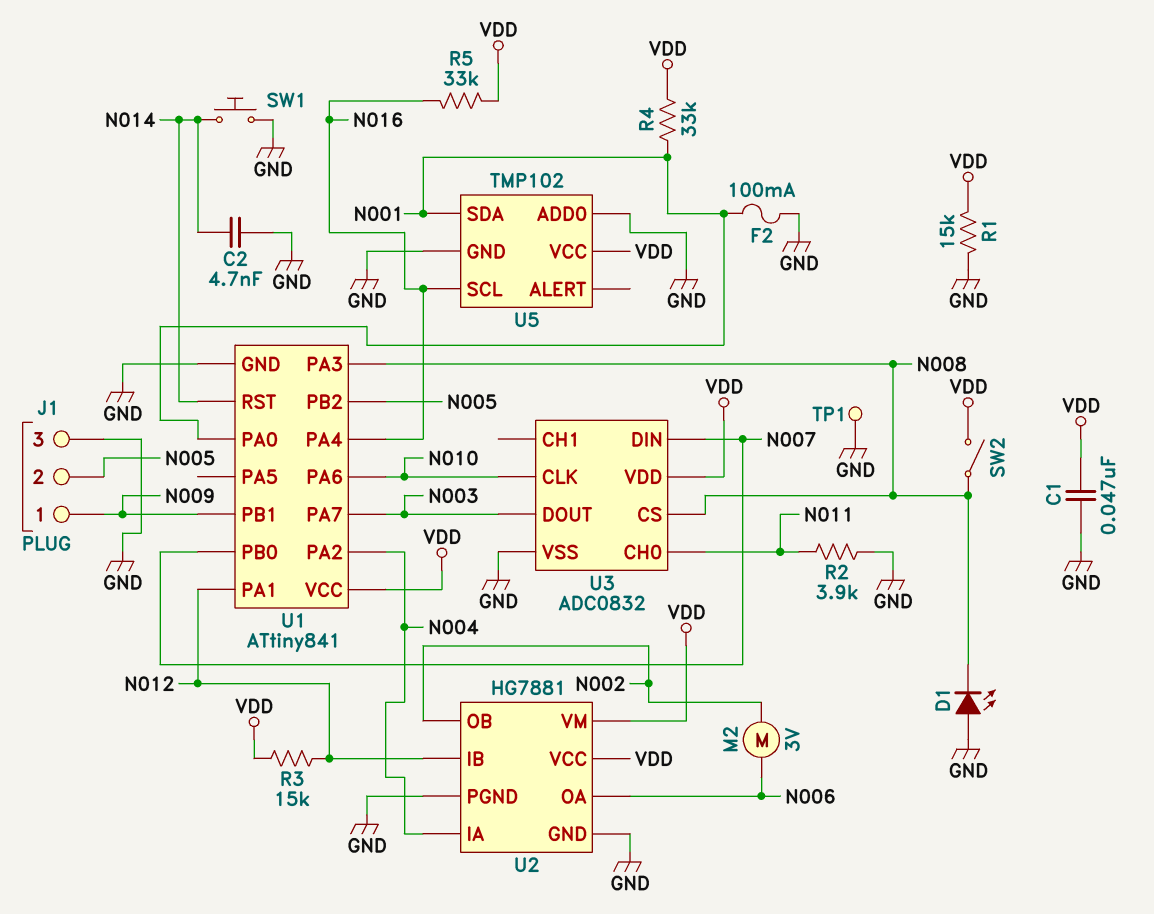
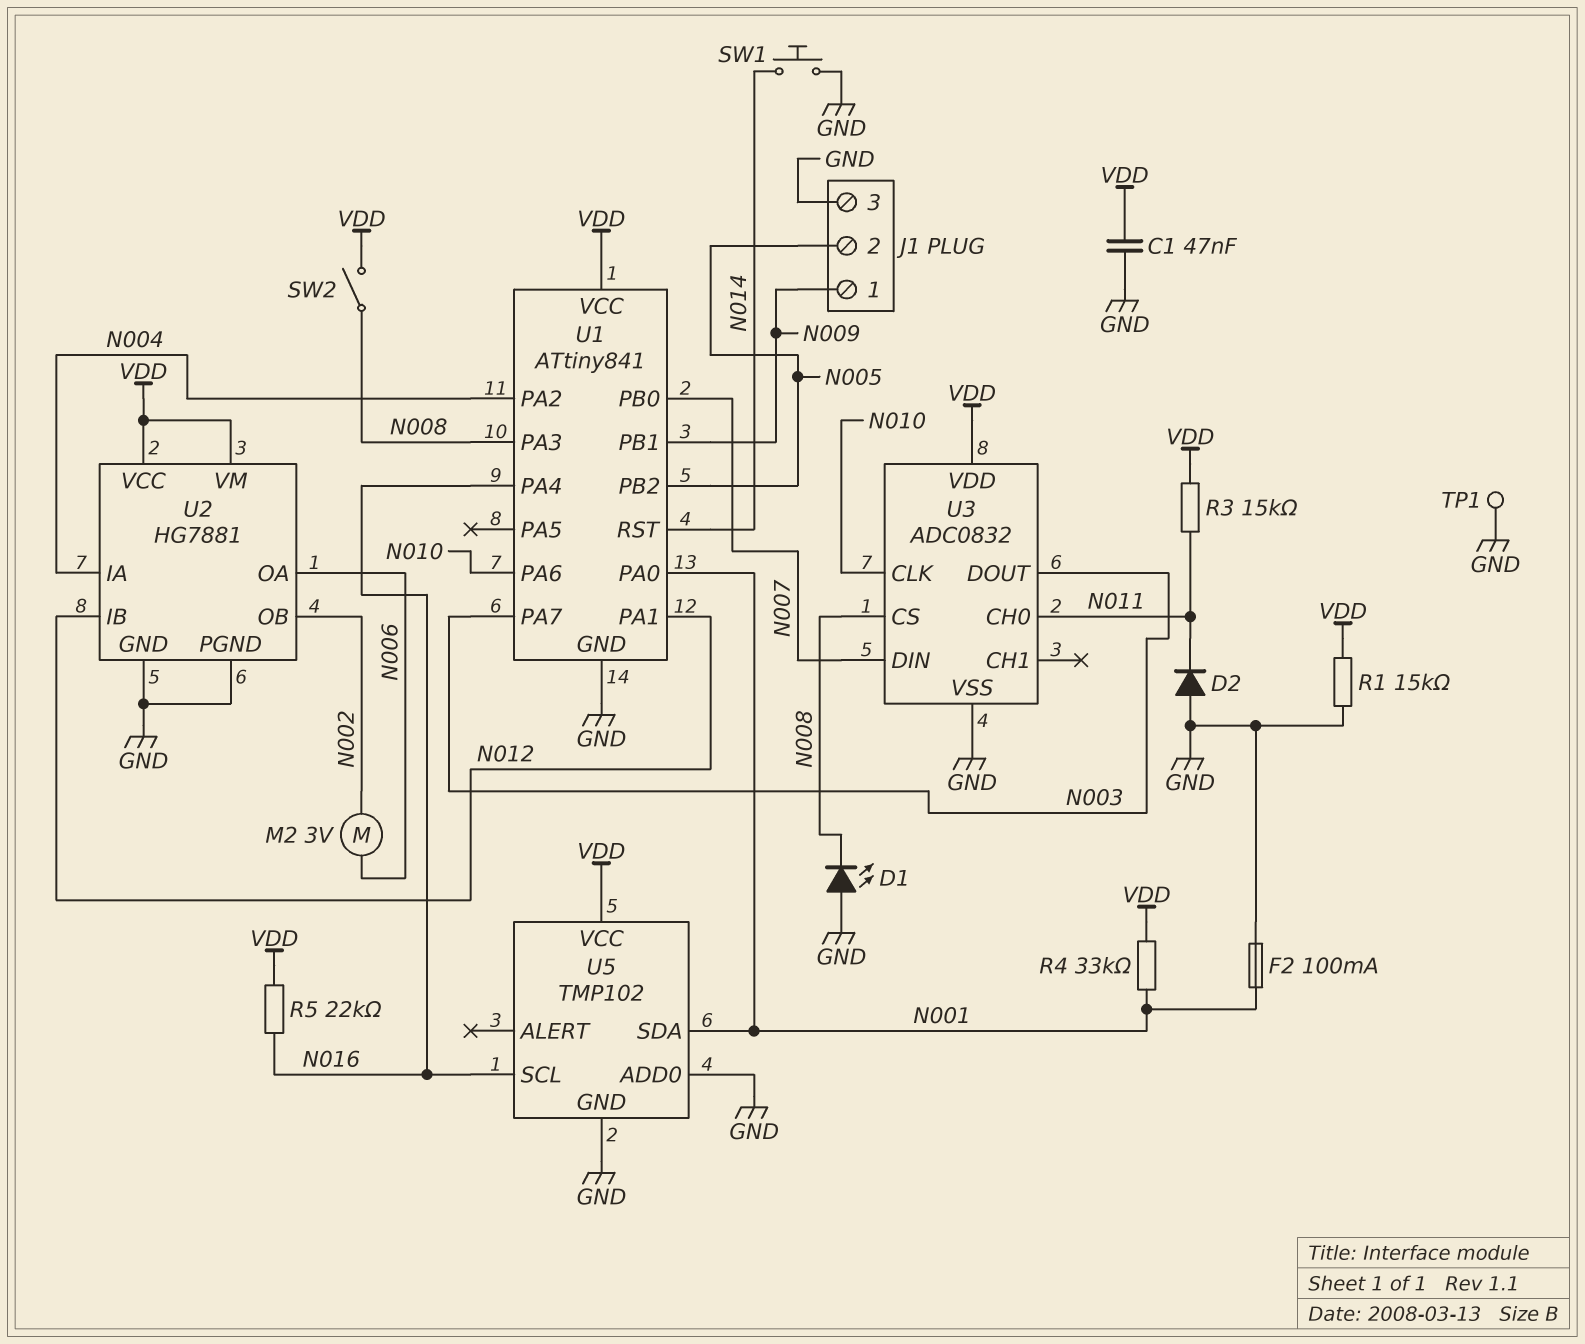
C2: 4.7nF (GND, N014) -> none
D2: none -> diode (A GND, K N011)
R2: 3.9k (GND, N011) -> none
R3: 15k (N012, VDD) -> 15k (N011, VDD)
R5: 33k (N016, VDD) -> 22k (N016, VDD)

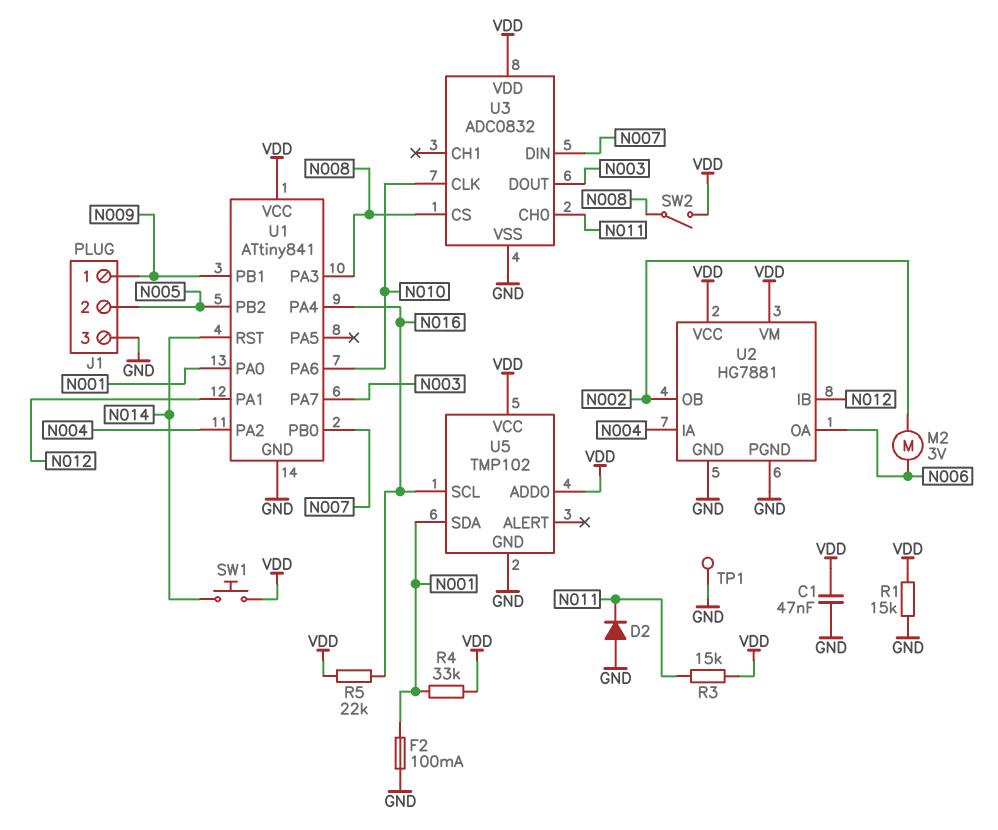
D1: LED (A GND, K N008) -> none
SW1: button (GND, N014) -> button (N014, VDD)
U5 pin ADD0: GND -> VDD

